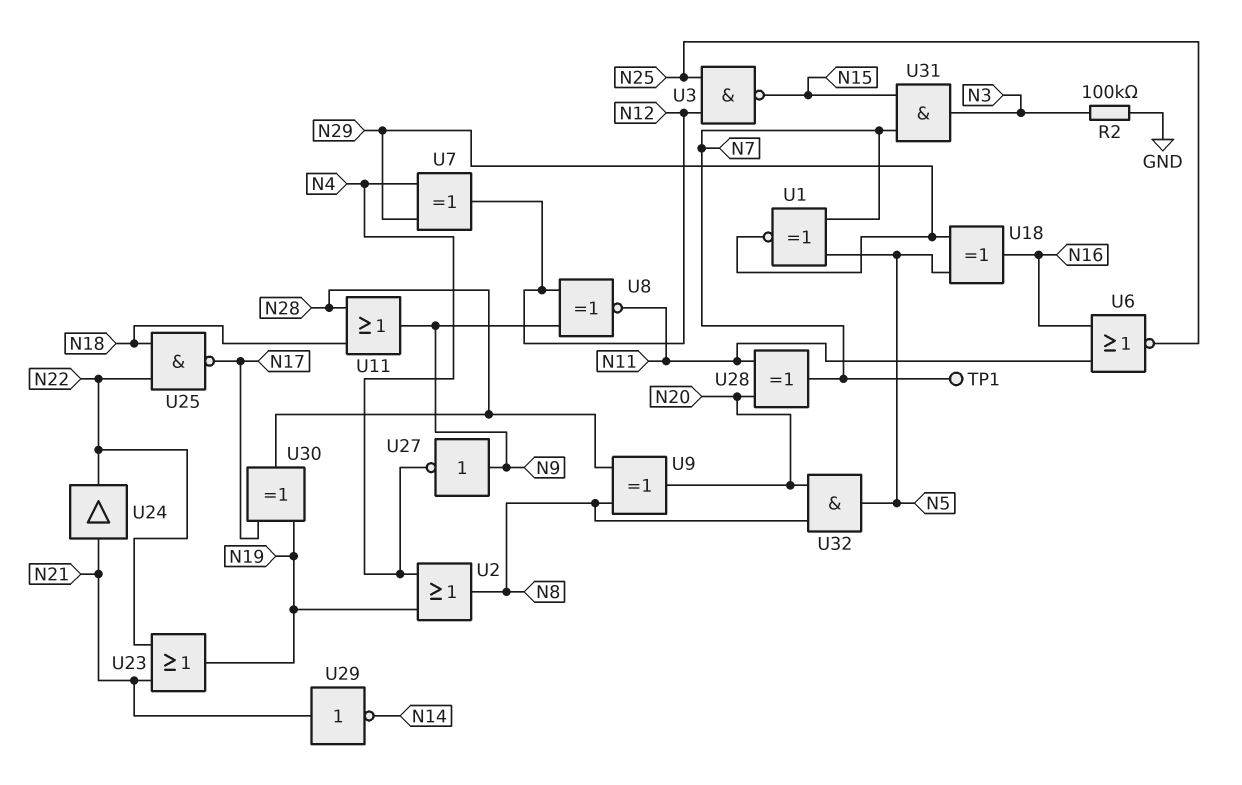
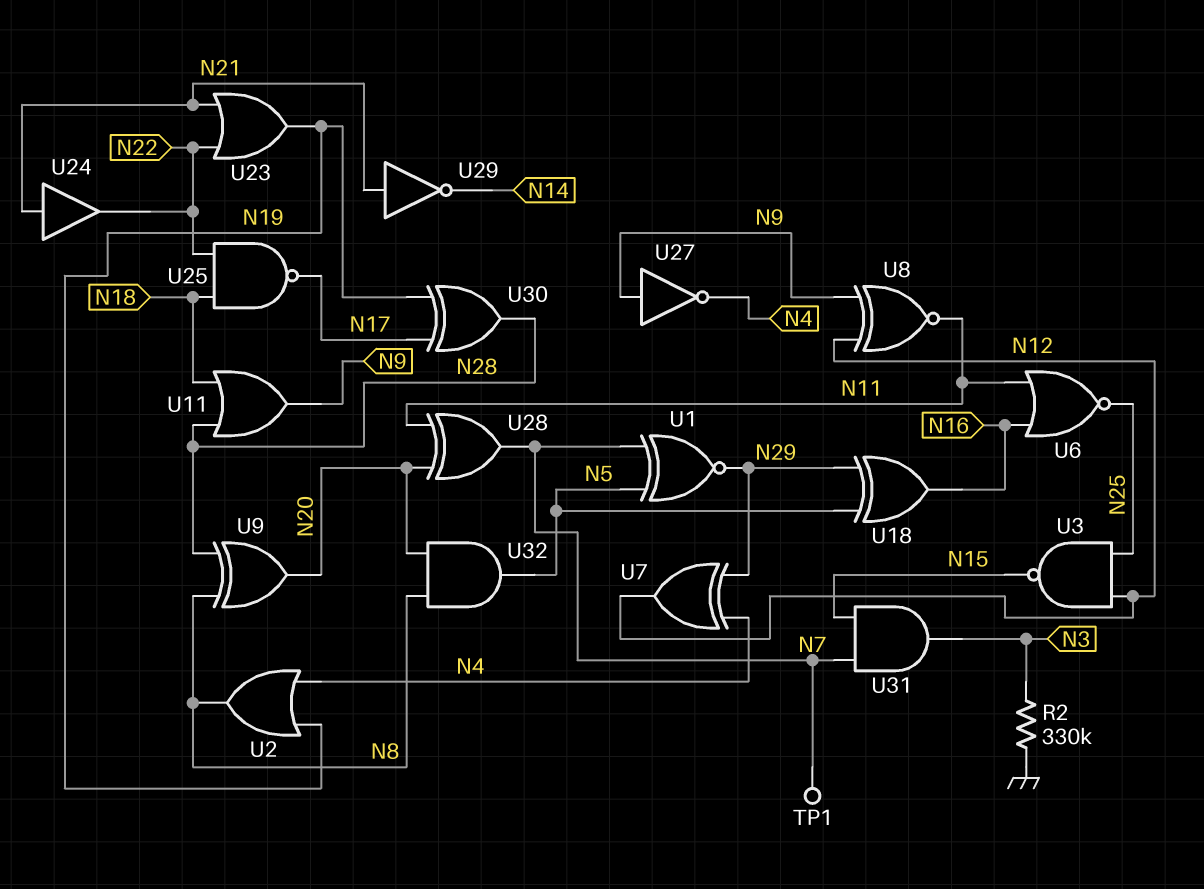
R2: 100k (GND, N3) -> 330k (GND, N3)

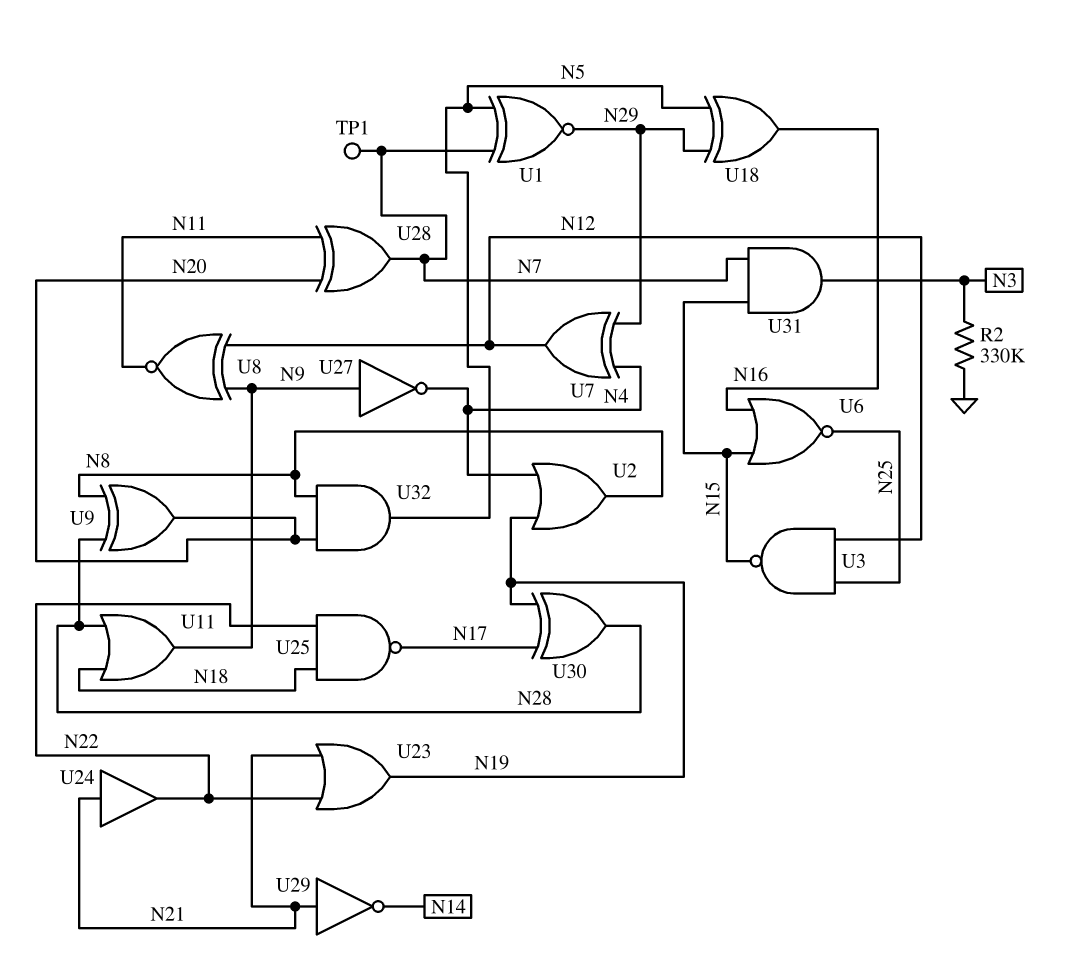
U6: NOR (in N11, in N16, out N25) -> NOR (in N15, in N16, out N25)

